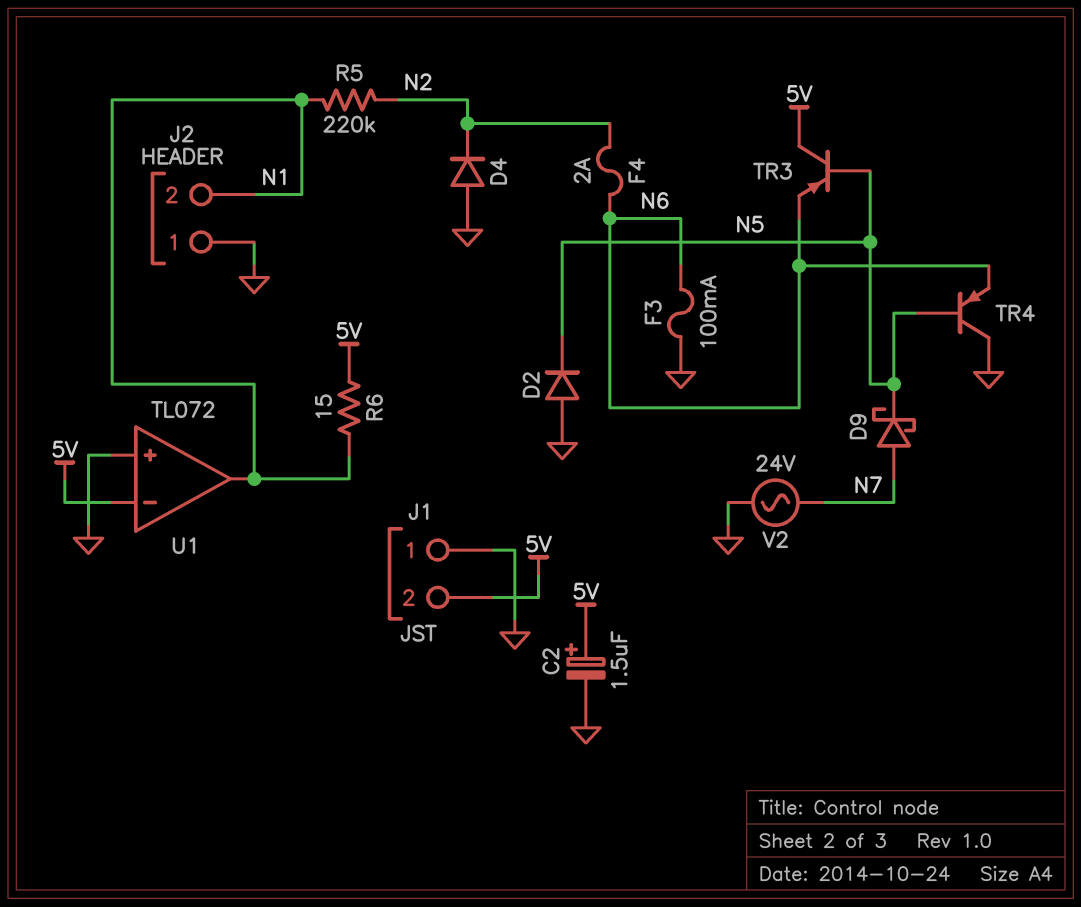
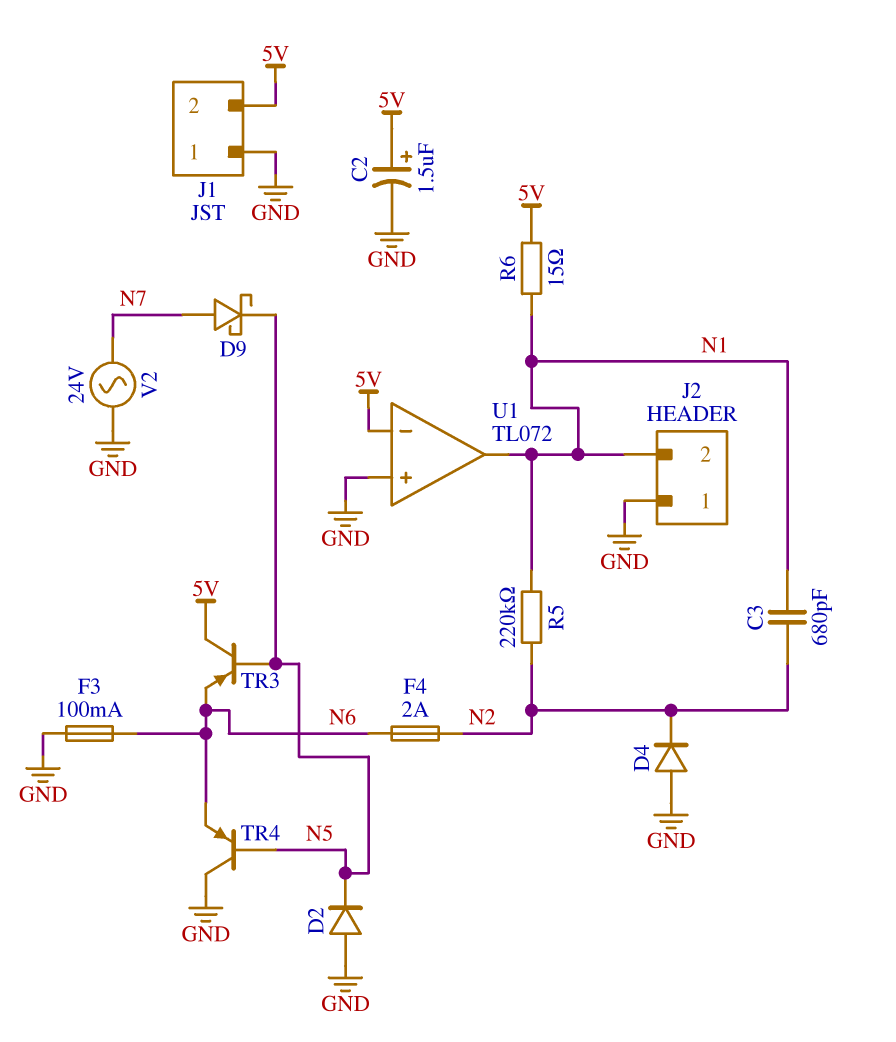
C3: none -> 680pF (N1, N2)

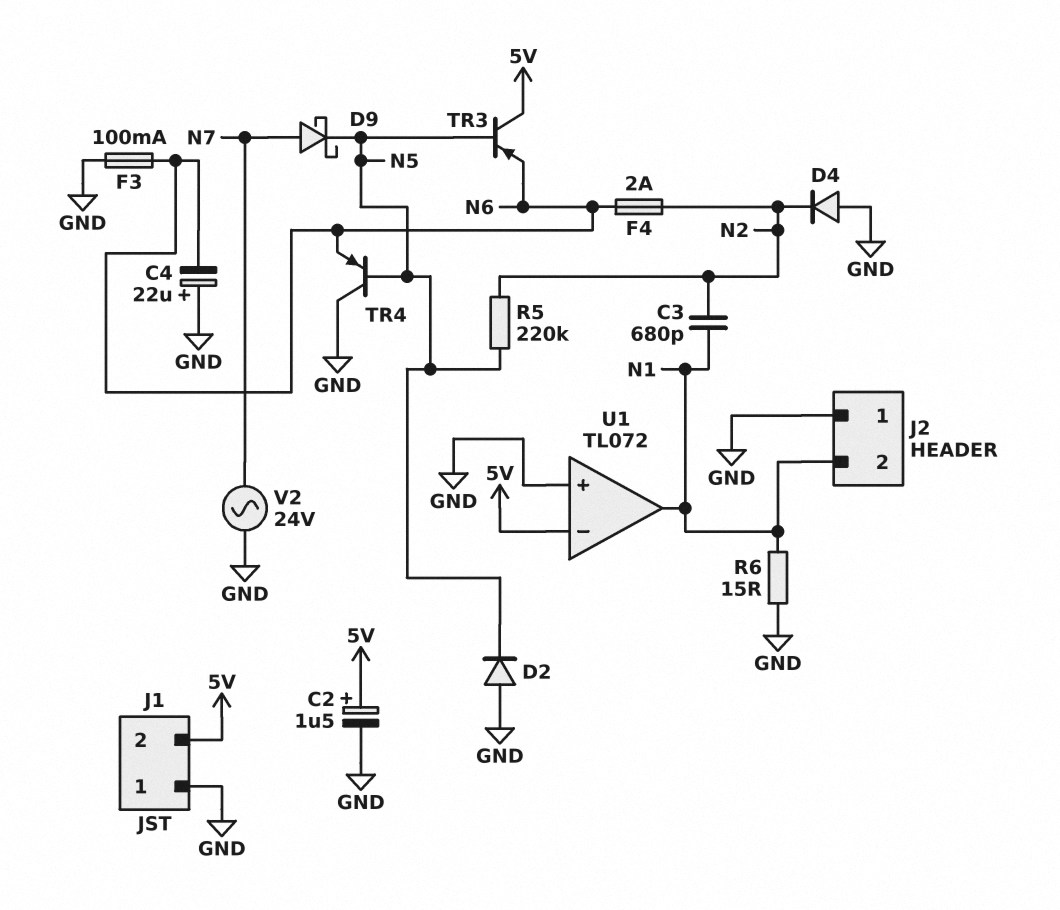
C4: none -> 22uF (plus GND, minus N6)
R5: 220k (N1, N2) -> 220k (N2, N5)
R6: 15 (5V, N1) -> 15 (GND, N1)

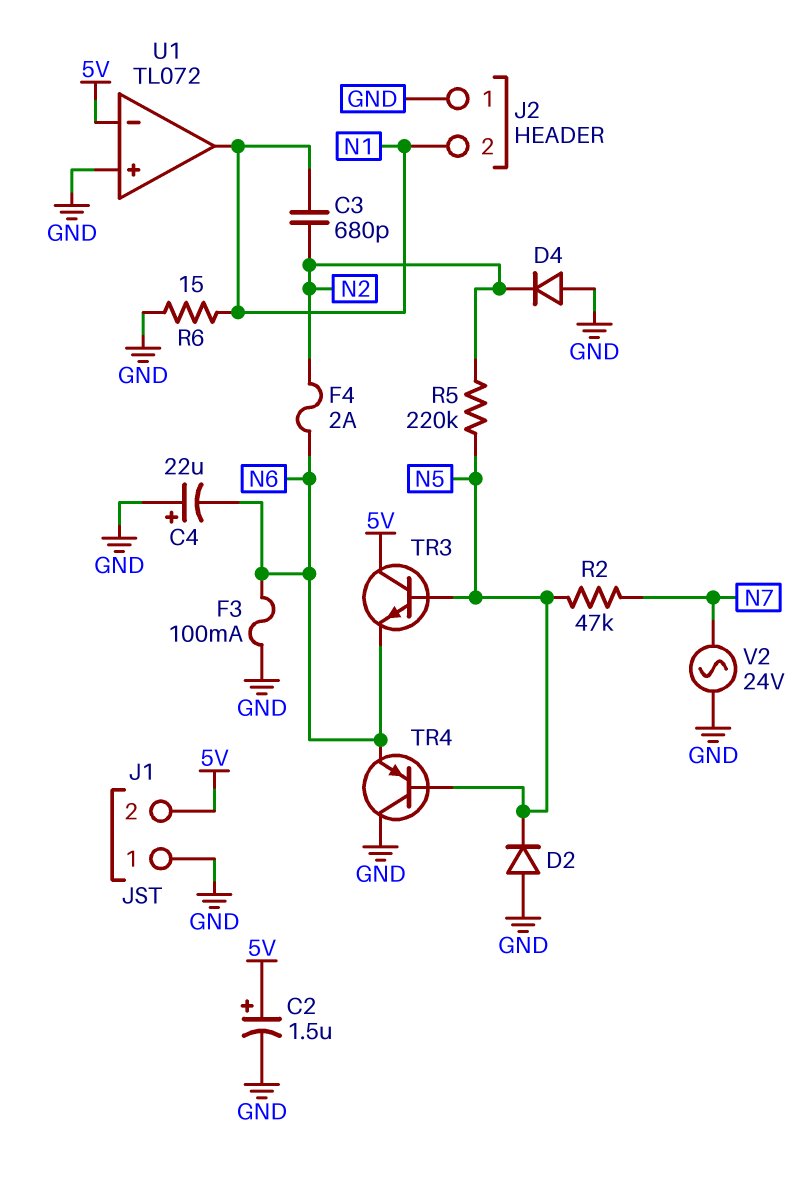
D9: schottky (A N7, K N5) -> none
R2: none -> 47k (N5, N7)
TR3: PNP (B N5, C 5V, E N6) -> NPN (B N5, C 5V, E N6)

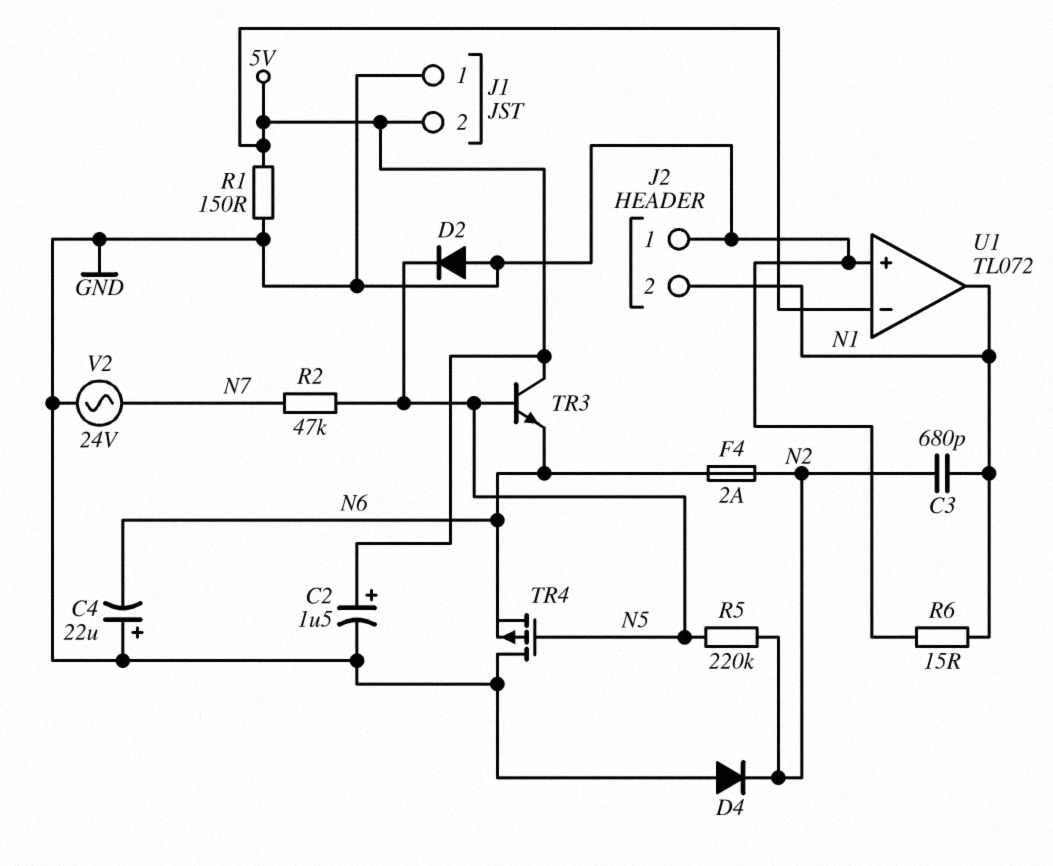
F3: 100mA (GND, N6) -> none
R1: none -> 150 (5V, GND)
TR4: PNP (B N5, C GND, E N6) -> PMOS (G N5, D GND, S N6)

